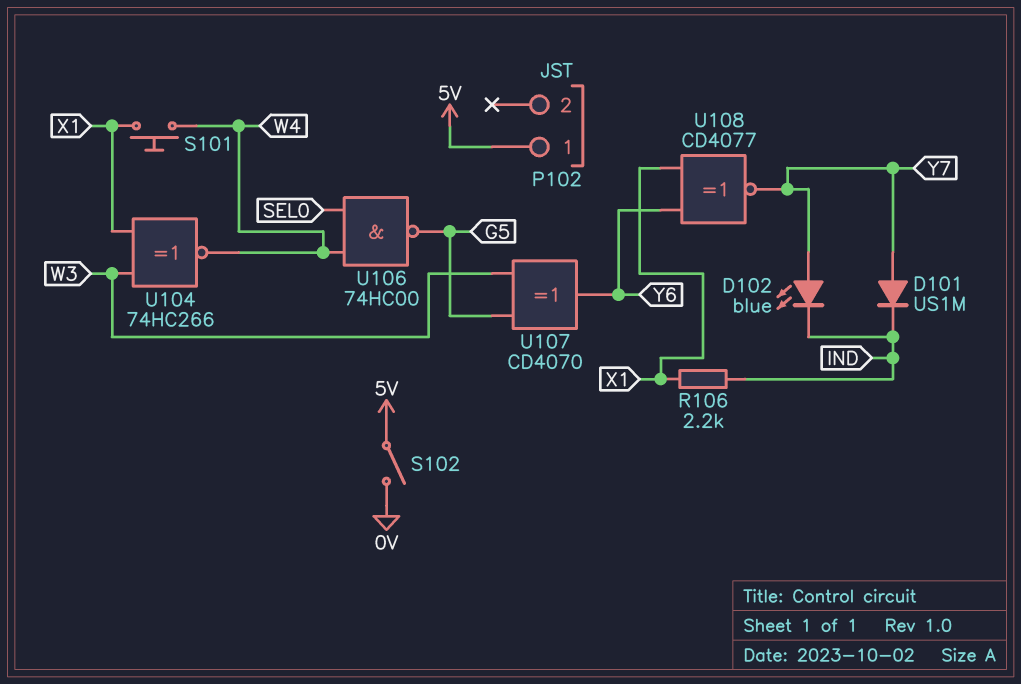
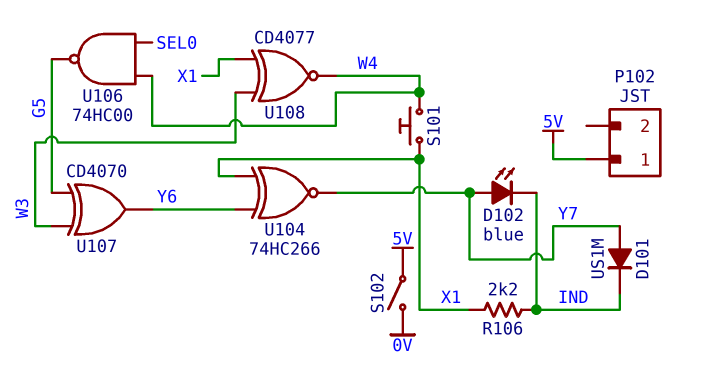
U104: XNOR 74HC266 (in W3, in X1, out W4) -> XNOR 74HC266 (in X1, in Y6, out Y7)
U108: XNOR CD4077 (in X1, in Y6, out Y7) -> XNOR CD4077 (in W3, in X1, out W4)

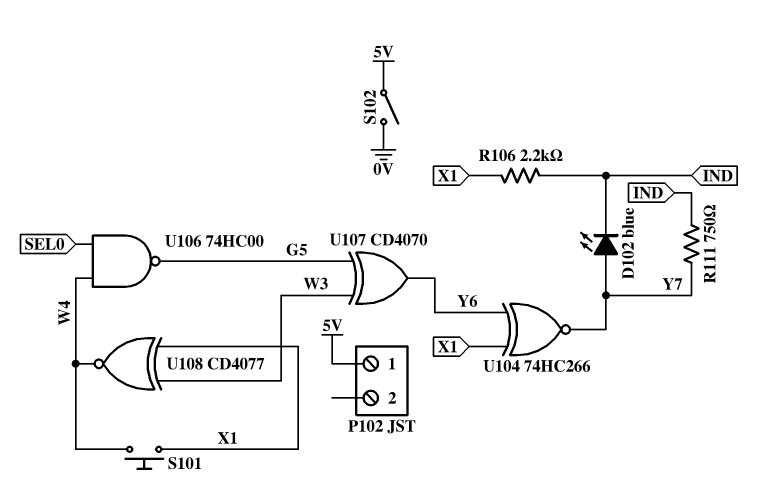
D101: diode US1M (A Y7, K IND) -> none
R111: none -> 750 (IND, Y7)

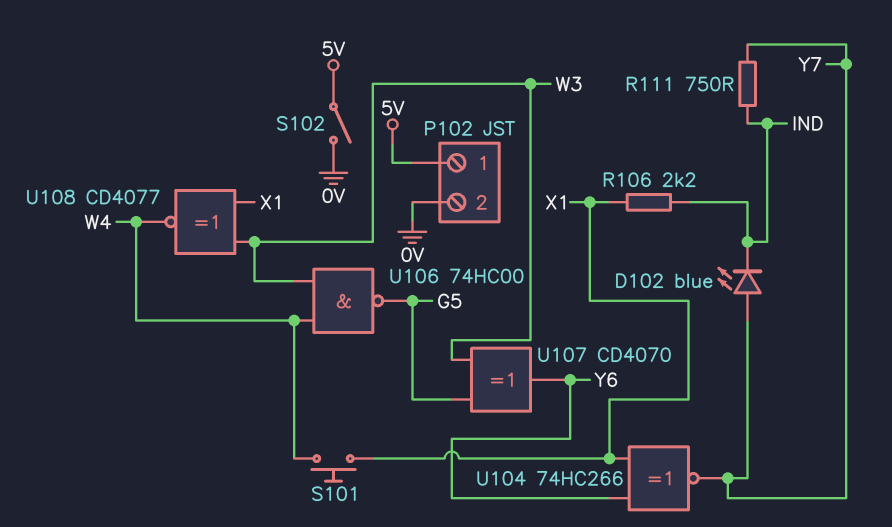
P102 pin 2: none -> 0V
U106: NAND 74HC00 (in SEL0, in W4, out G5) -> NAND 74HC00 (in W3, in W4, out G5)

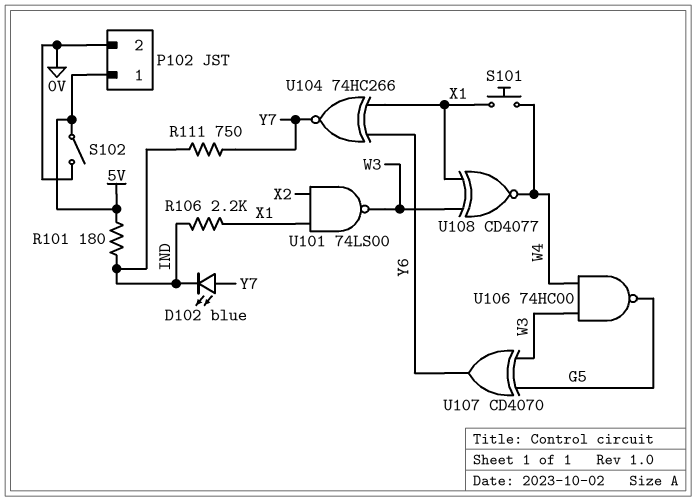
R101: none -> 180 (5V, IND)
U101: none -> NAND 74LS00 (in X1, in X2, out W3)

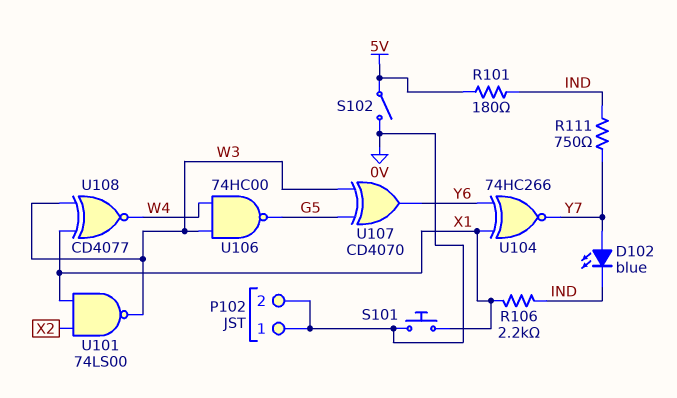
P102 pin 1: 5V -> 0V
S101: button (W4, X1) -> button (0V, X1)

